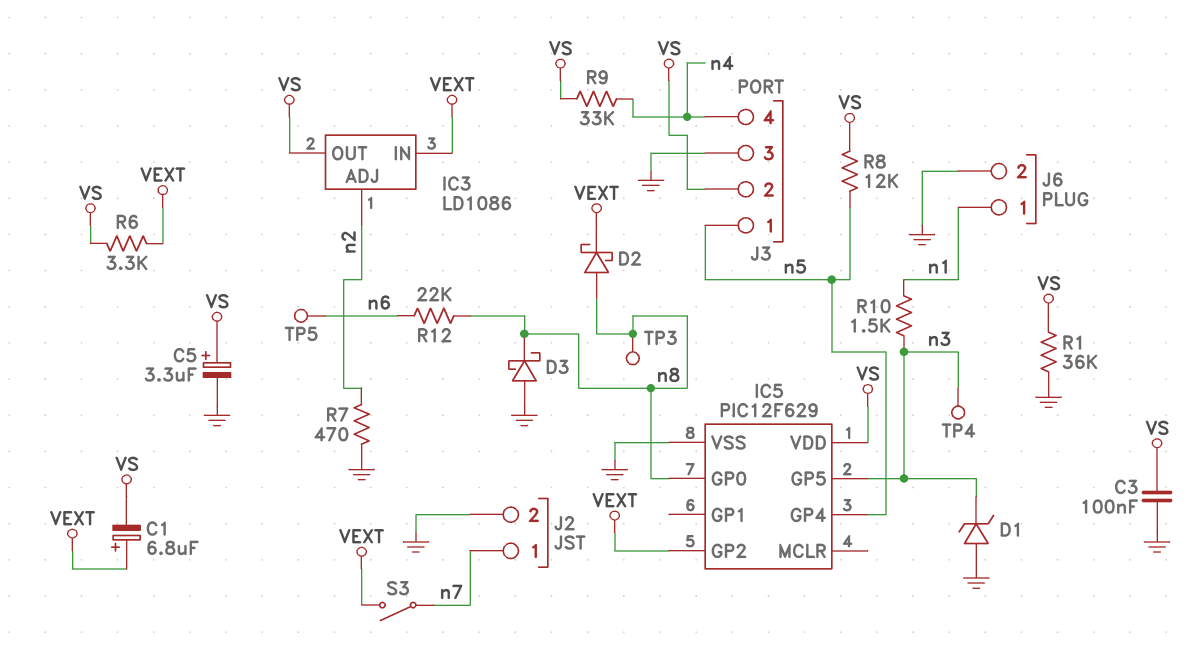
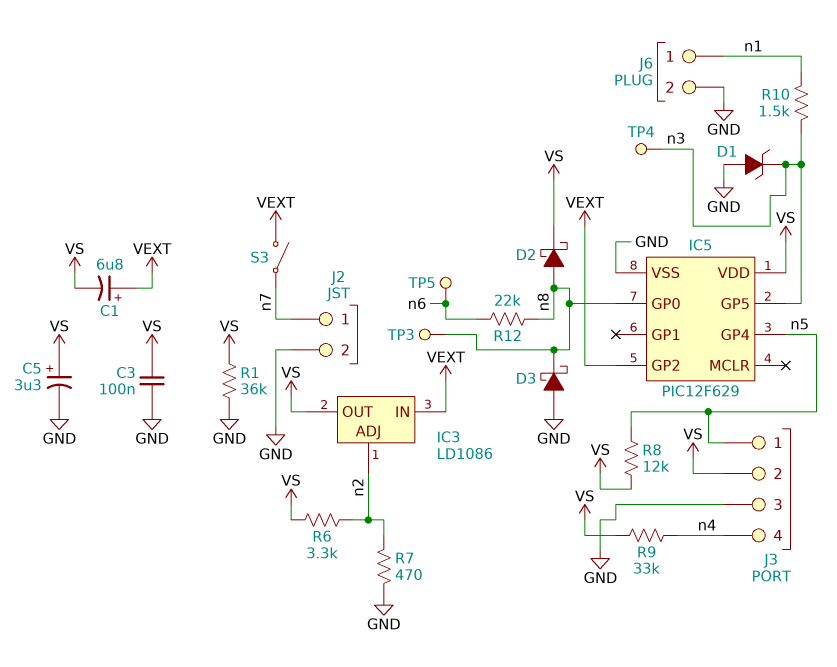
D2: schottky (A n8, K VEXT) -> schottky (A n8, K VS)
R6: 3.3k (VEXT, VS) -> 3.3k (VS, n2)

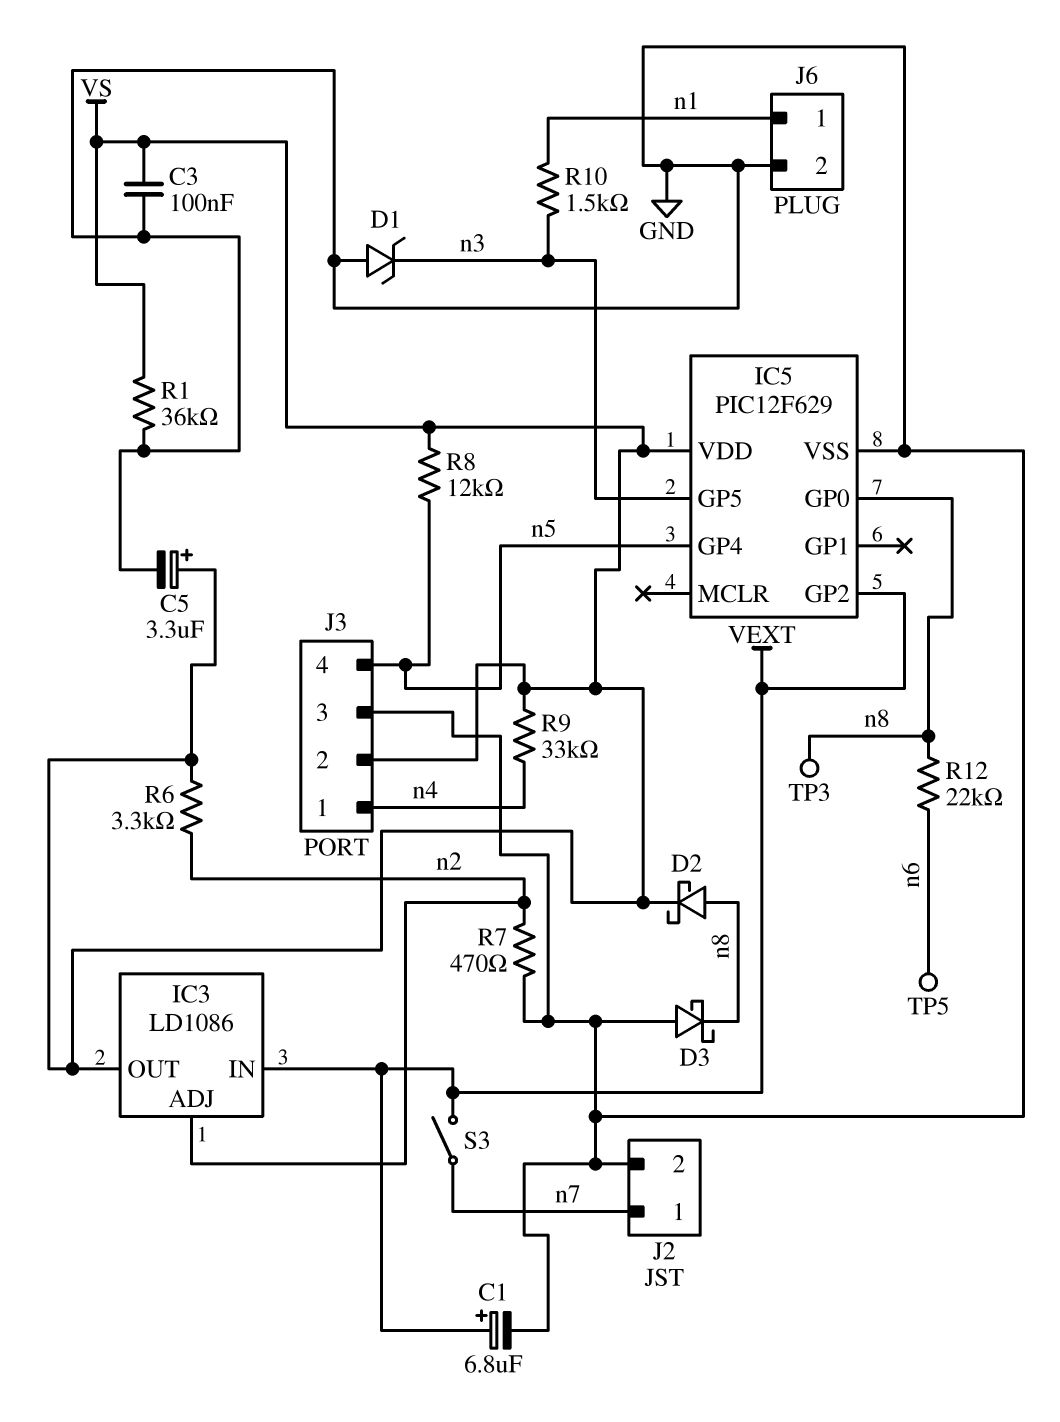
C1: 6.8uF (plus VEXT, minus VS) -> 6.8uF (plus VEXT, minus GND)
J3 pin 1: n5 -> n4
J3 pin 4: n4 -> n5
TP4: test point (n3) -> none

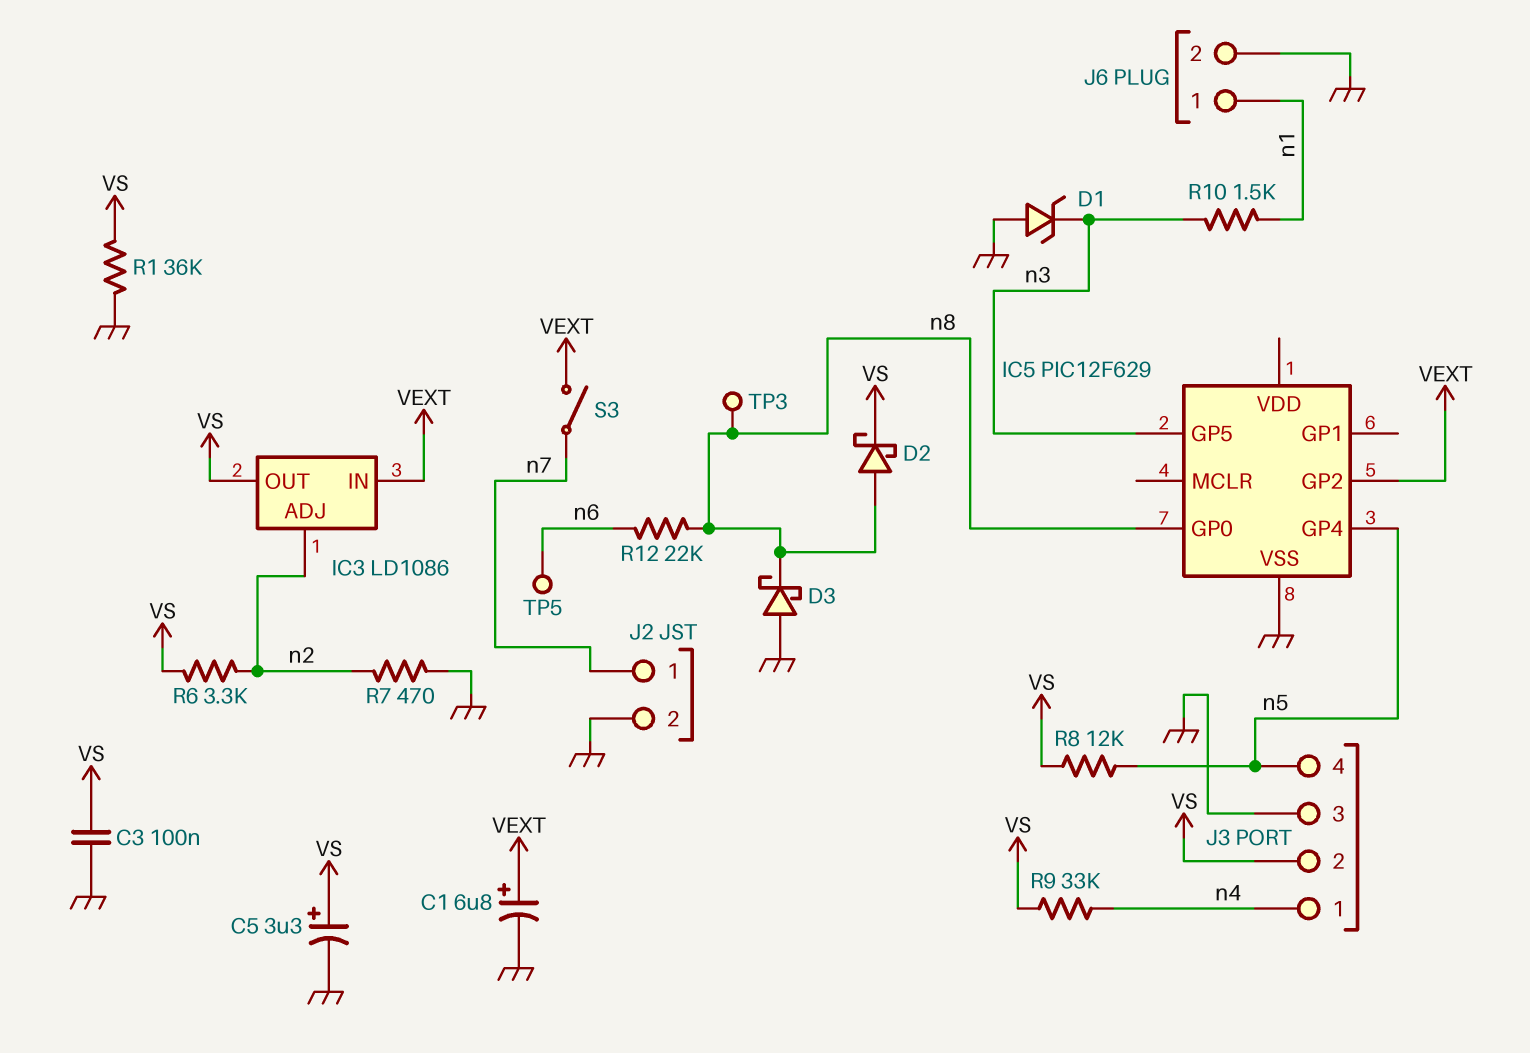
IC5 pin VDD: VS -> none

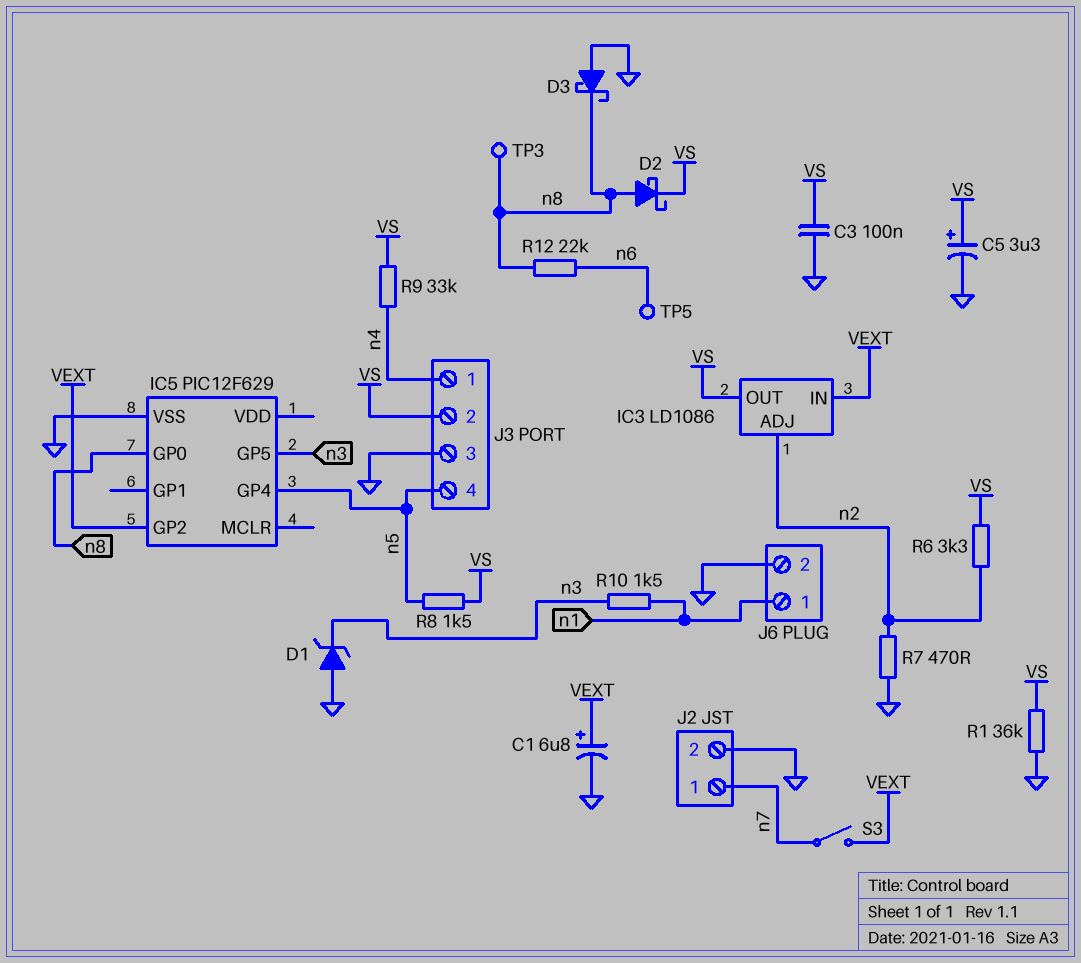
R8: 12k (VS, n5) -> 1.5k (VS, n5)

